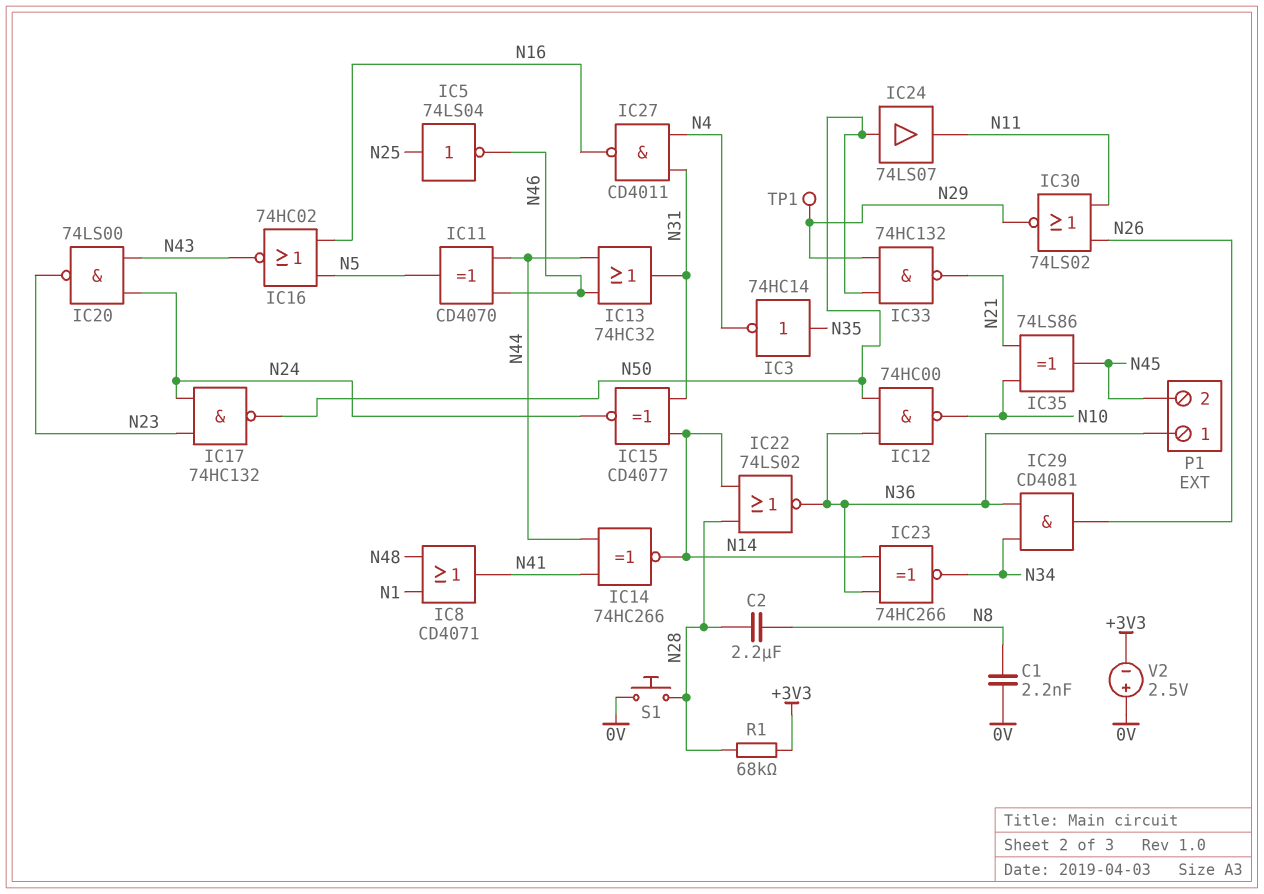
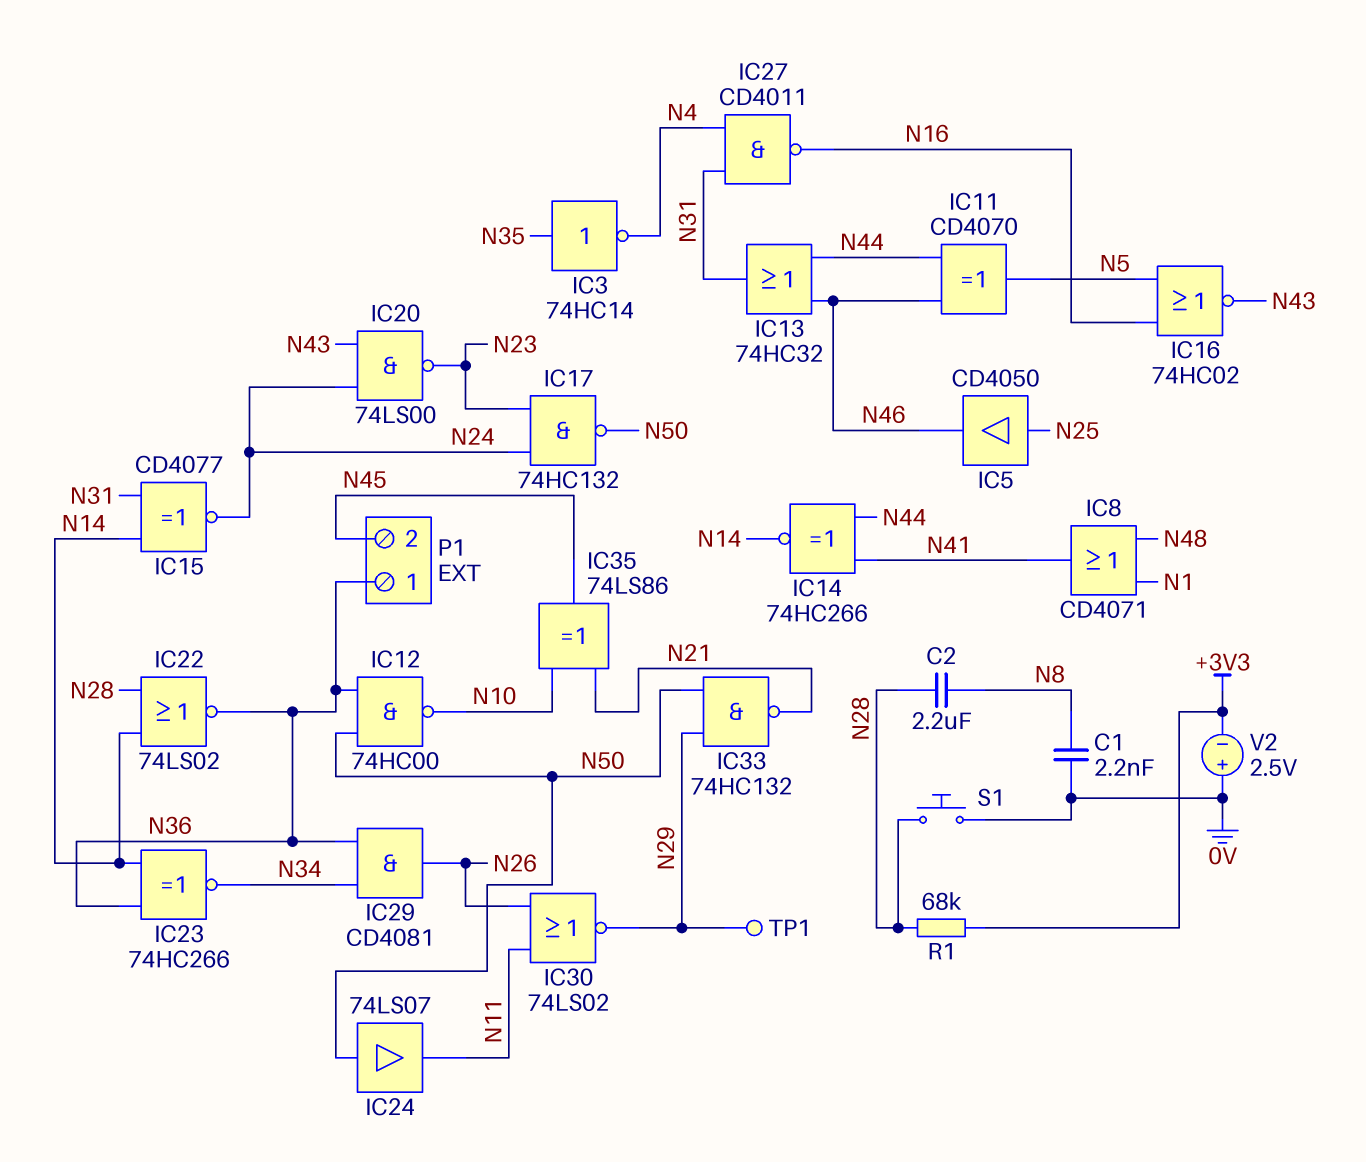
IC5: NOT 74LS04 (in N25, out N46) -> buffer CD4050 (in N25, out N46)

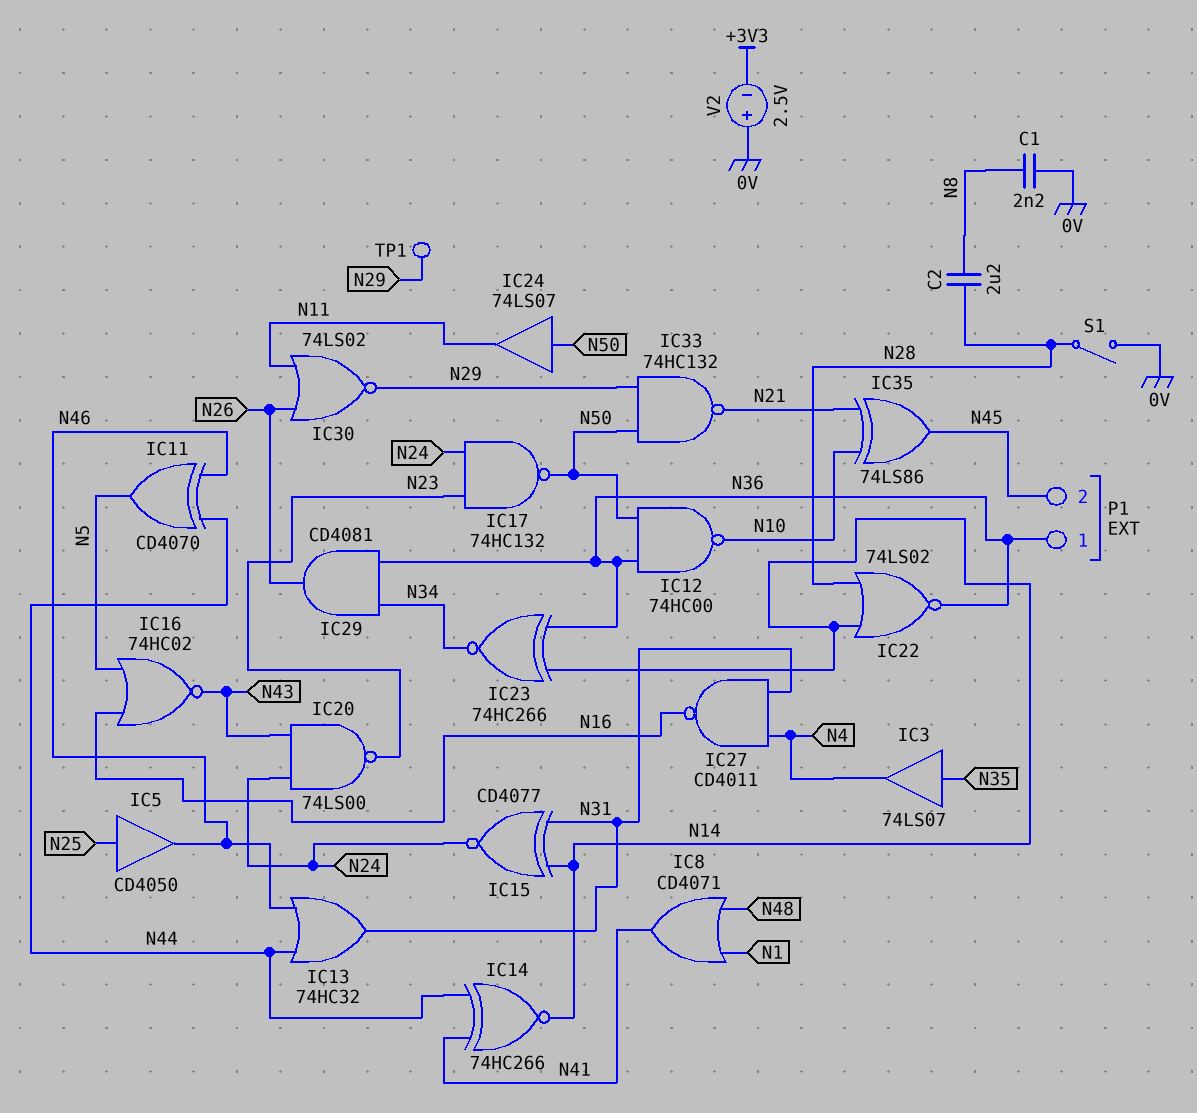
IC3: NOT 74HC14 (in N35, out N4) -> buffer 74LS07 (in N35, out N4)
R1: 68k (+3V3, N28) -> none
S1: button (0V, N28) -> switch (0V, N28)

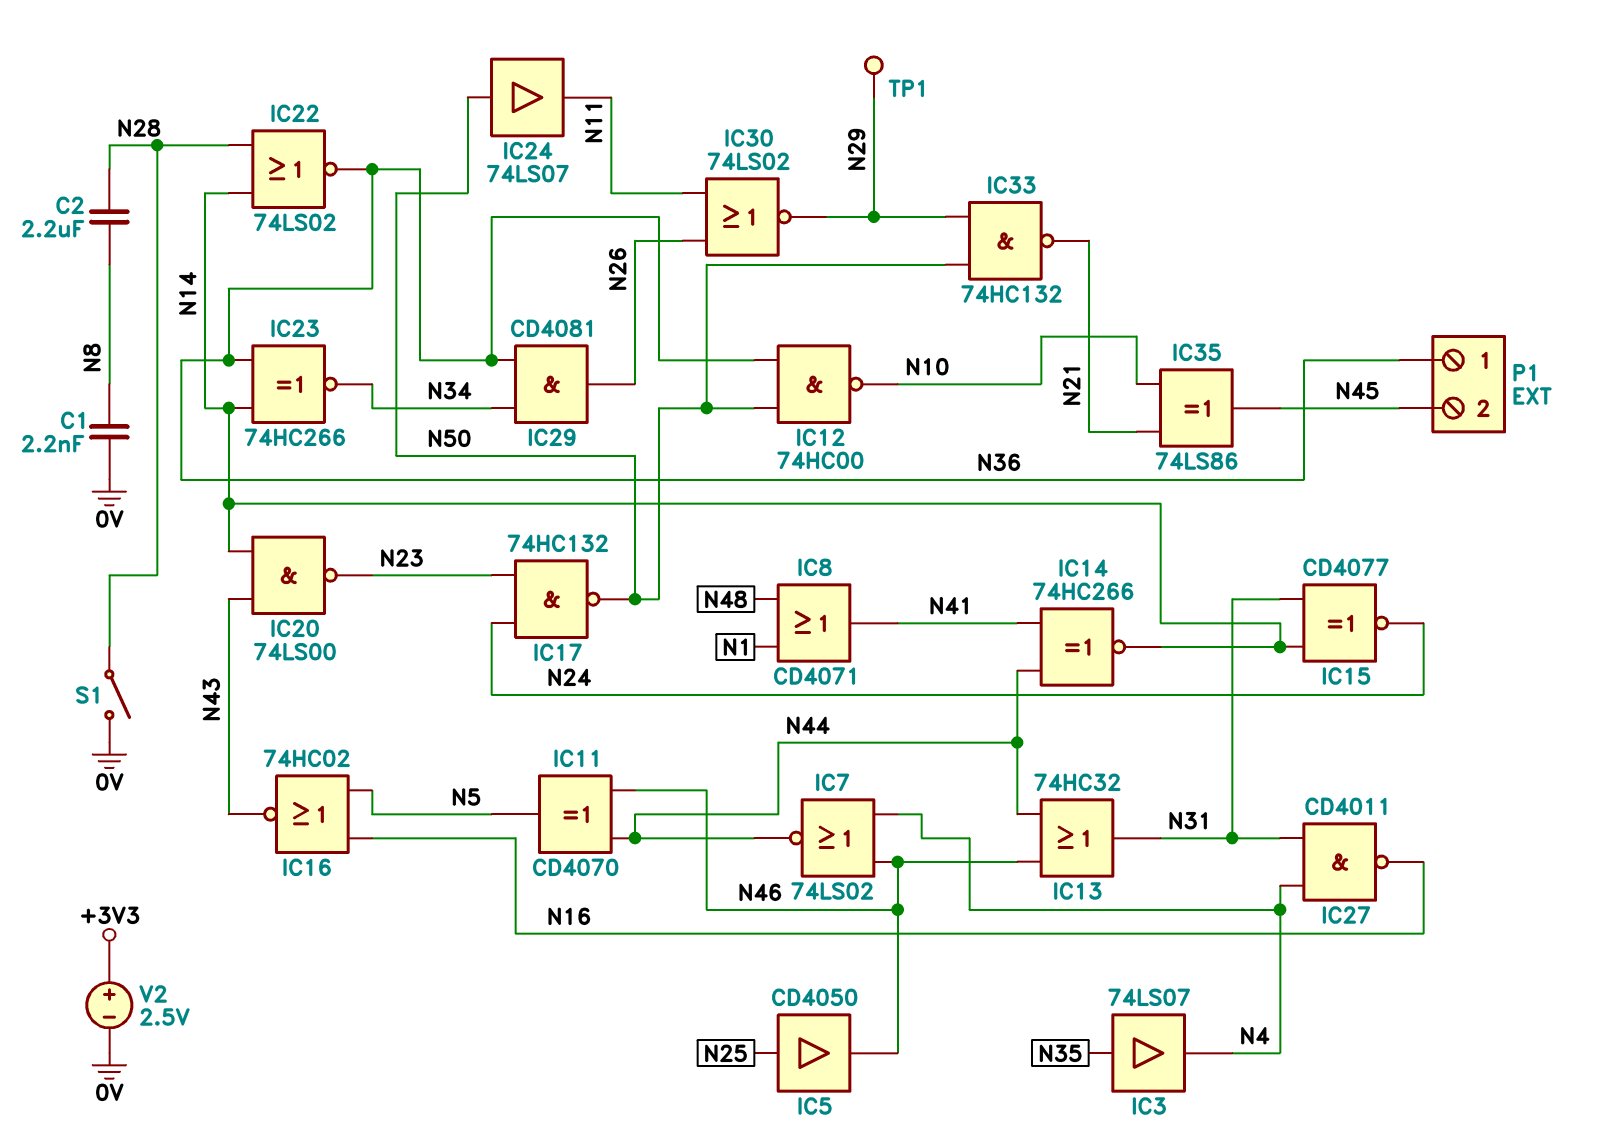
IC7: none -> NOR 74LS02 (in N4, in N46, out N44)
IC20: NAND 74LS00 (in N24, in N43, out N23) -> NAND 74LS00 (in N14, in N43, out N23)
V2: 2.5V (plus 0V, minus +3V3) -> 2.5V (plus +3V3, minus 0V)

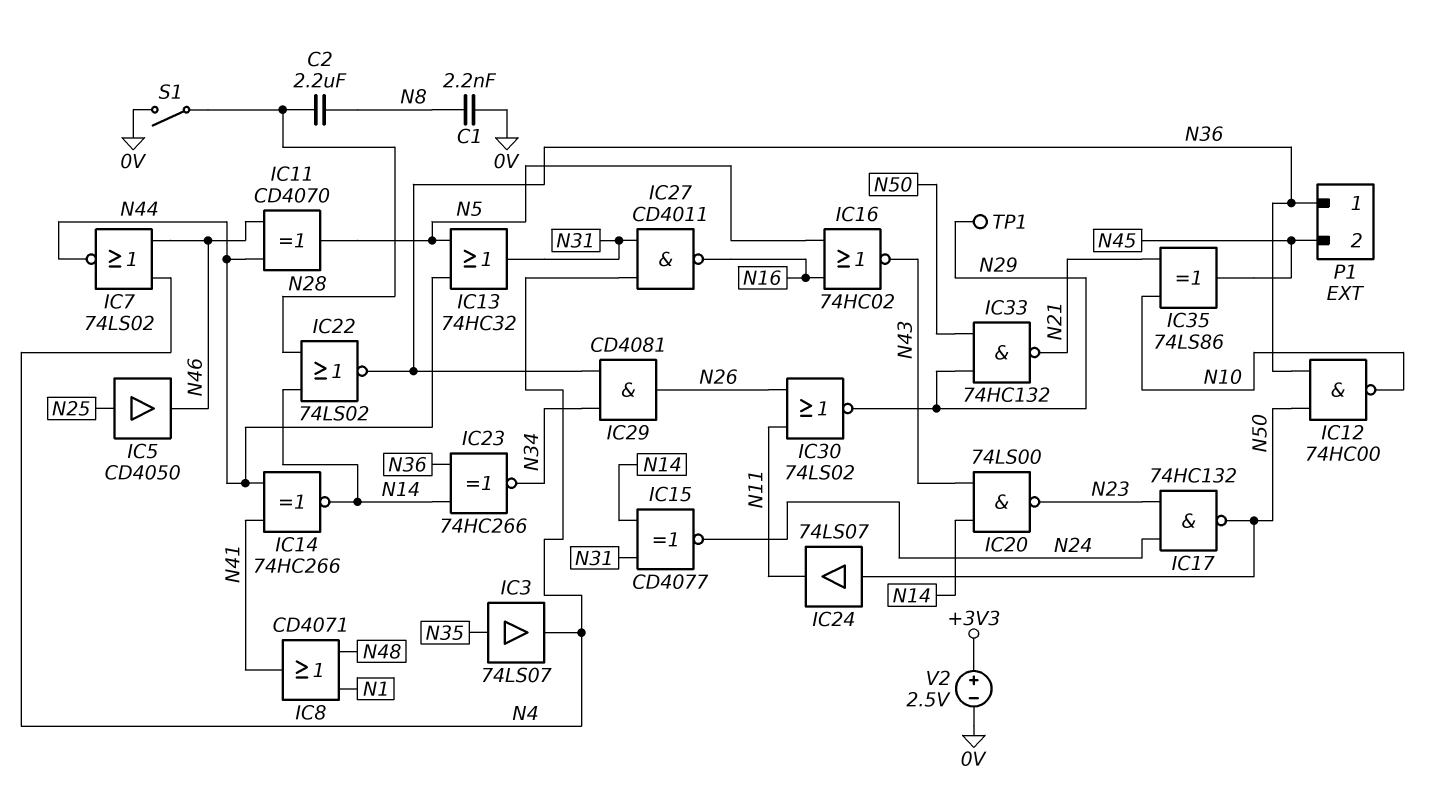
IC13: OR 74HC32 (in N44, in N46, out N31) -> OR 74HC32 (in N5, in N44, out N31)

